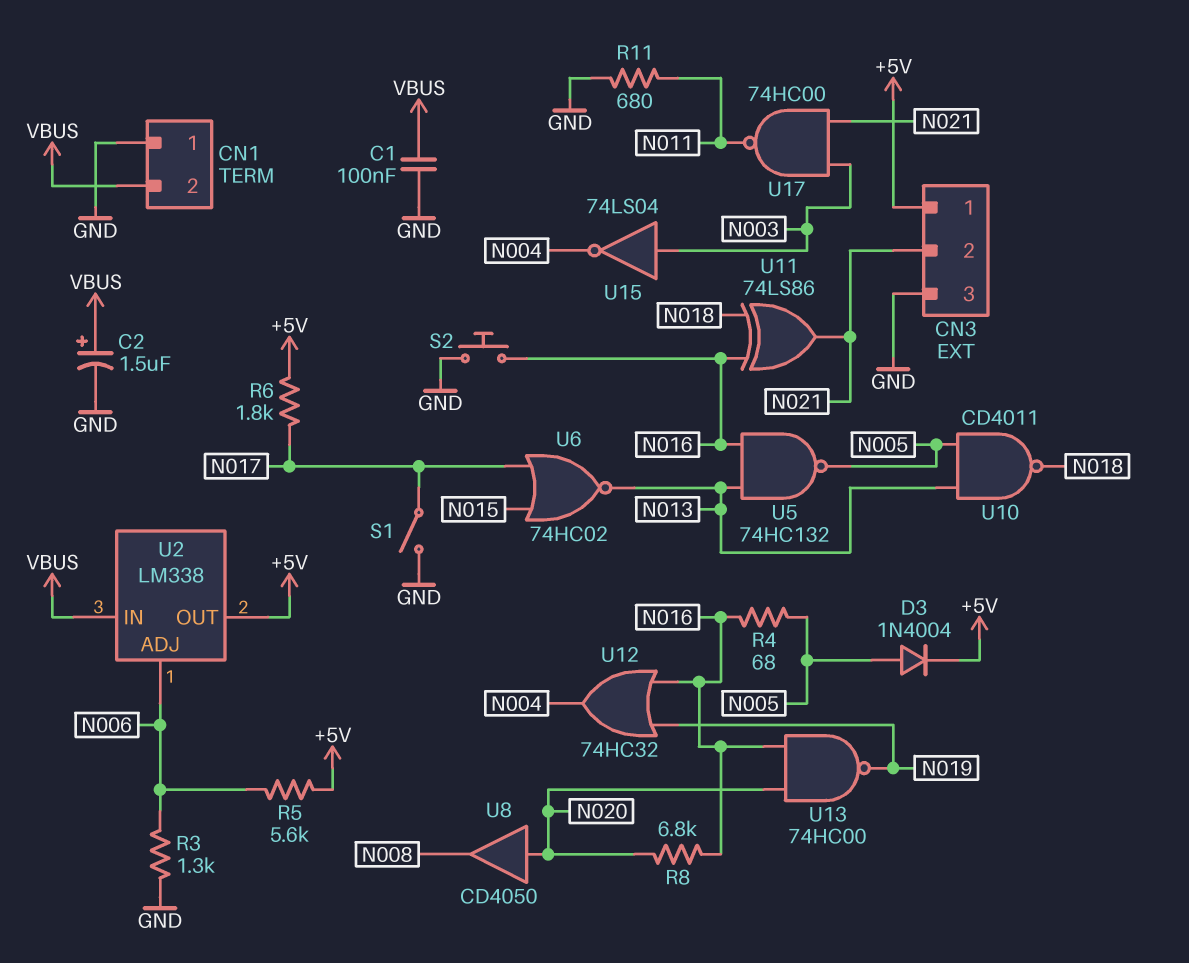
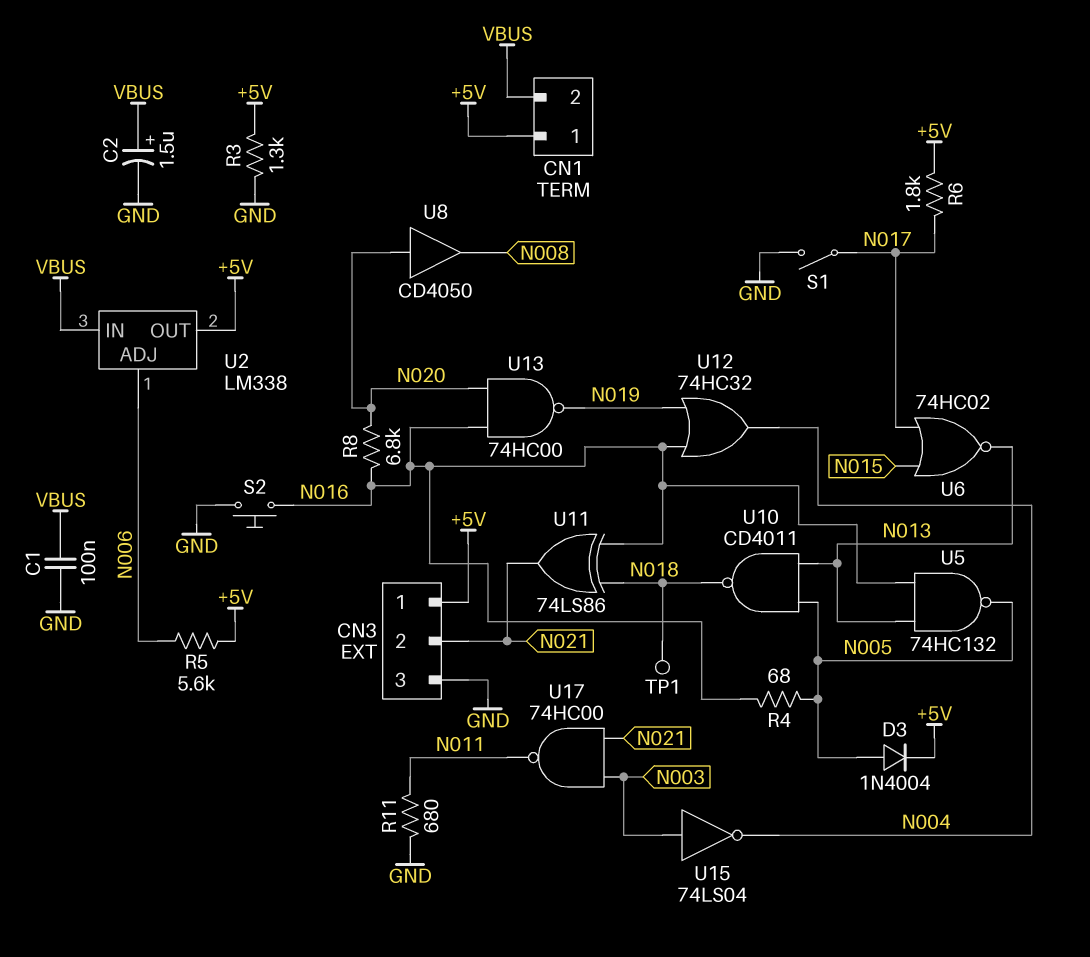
CN1 pin 1: GND -> +5V
R3: 1.3k (GND, N006) -> 1.3k (+5V, GND)
TP1: none -> test point (N018)

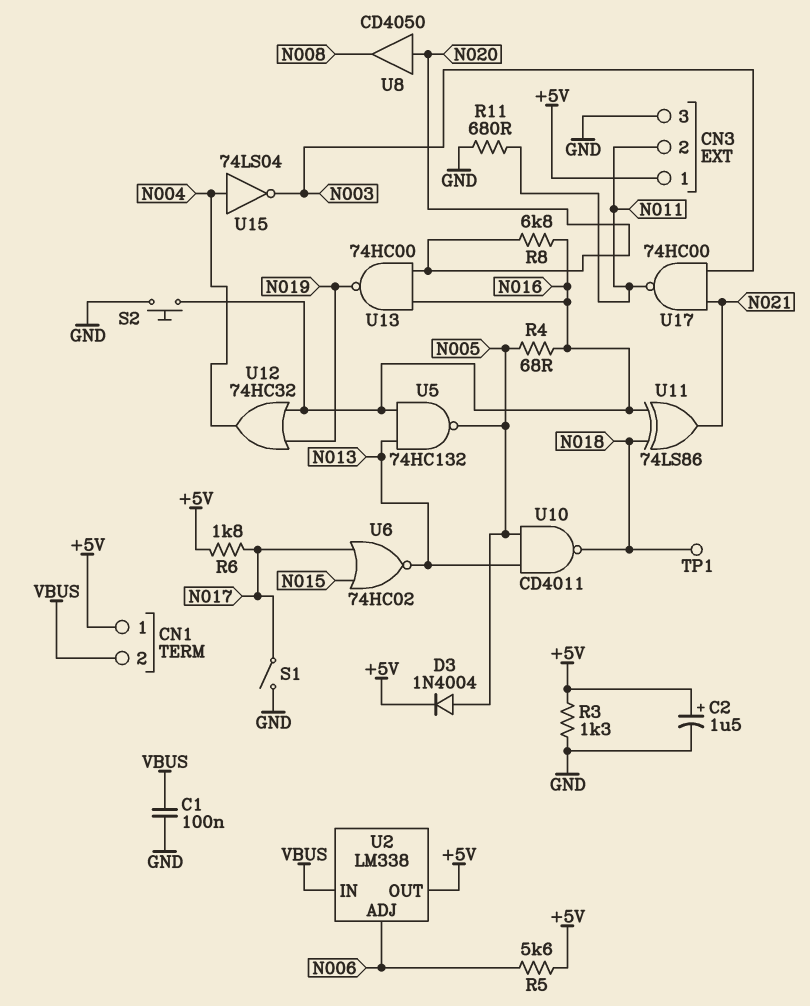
C2: 1.5uF (plus VBUS, minus GND) -> 1.5uF (plus +5V, minus GND)
CN3 pin 2: N021 -> N011
U15: NOT 74LS04 (in N003, out N004) -> NOT 74LS04 (in N004, out N003)

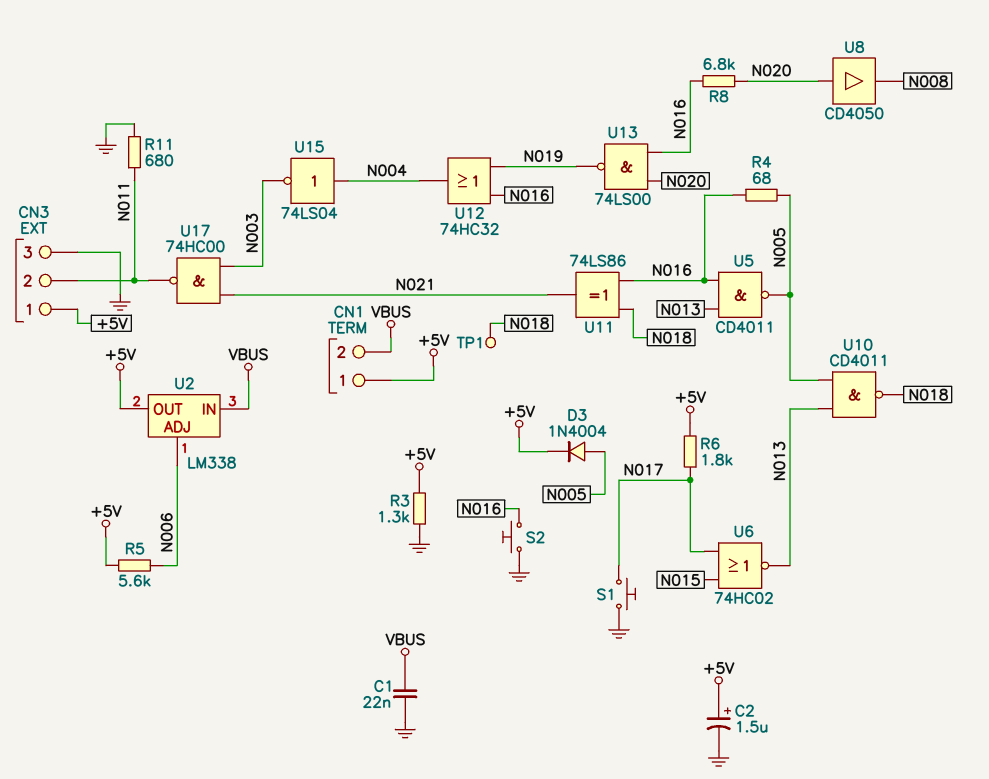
C1: 100nF (GND, VBUS) -> 22nF (GND, VBUS)
S1: switch (GND, N017) -> button (GND, N017)
U5: NAND 74HC132 (in N013, in N016, out N005) -> NAND CD4011 (in N013, in N016, out N005)
U13: NAND 74HC00 (in N016, in N020, out N019) -> NAND 74LS00 (in N016, in N020, out N019)

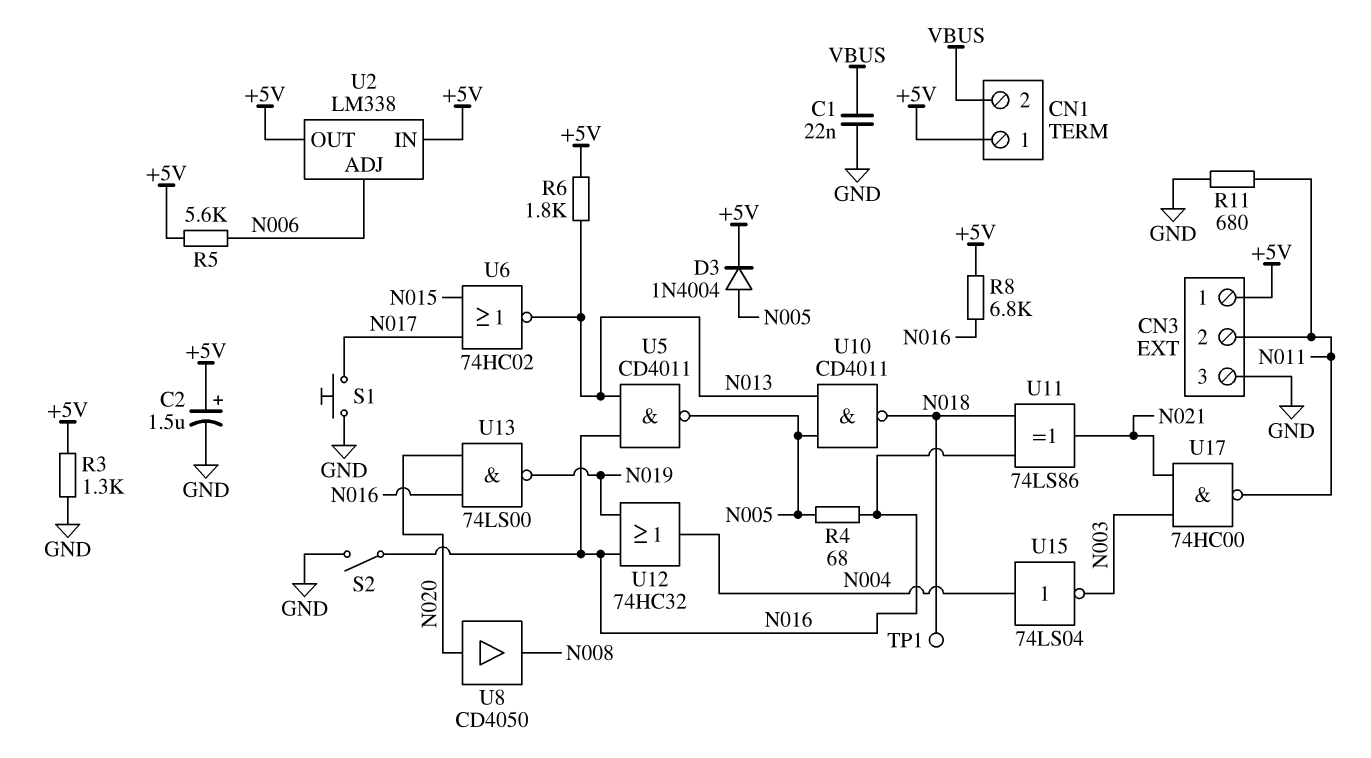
R6: 1.8k (+5V, N017) -> 1.8k (+5V, N013)
R8: 6.8k (N016, N020) -> 6.8k (+5V, N016)
S2: button (GND, N016) -> switch (GND, N016)
U2 pin IN: VBUS -> +5V

